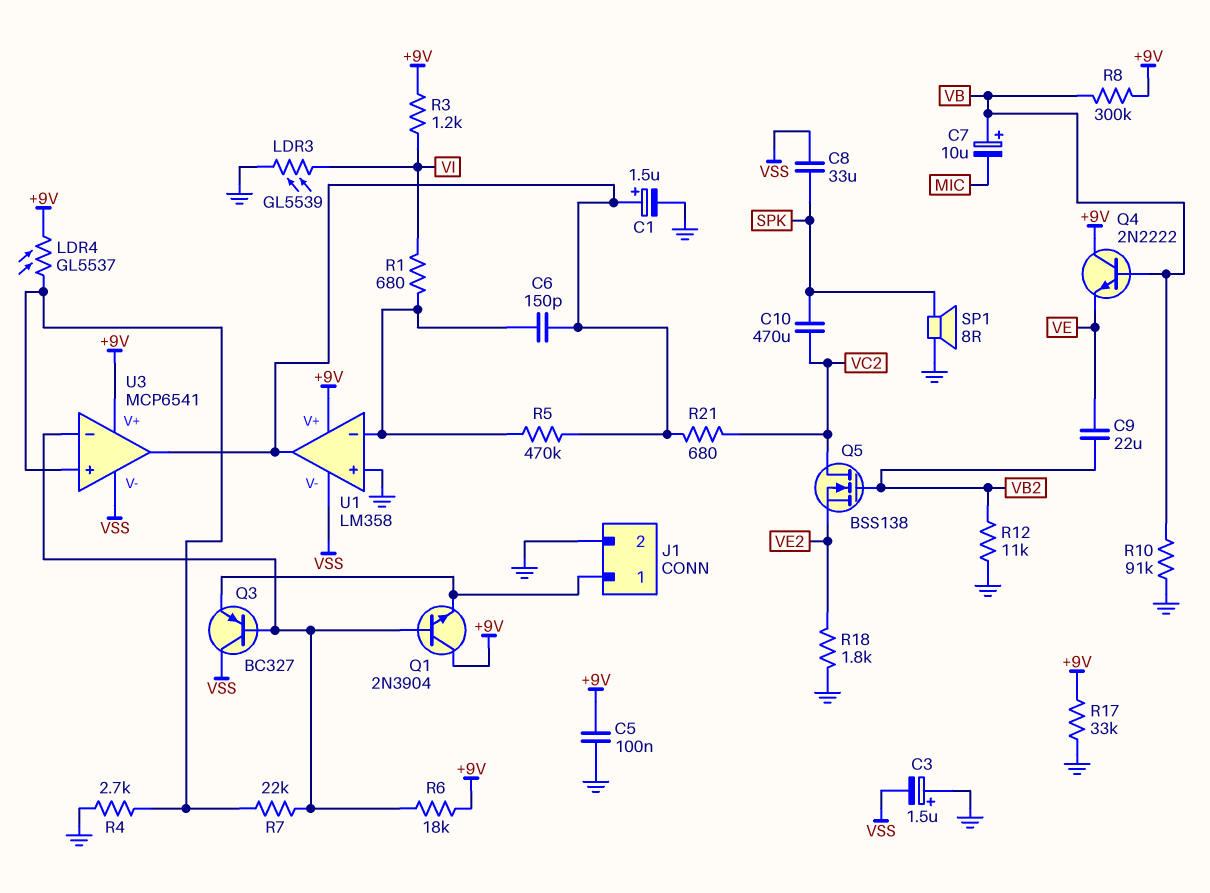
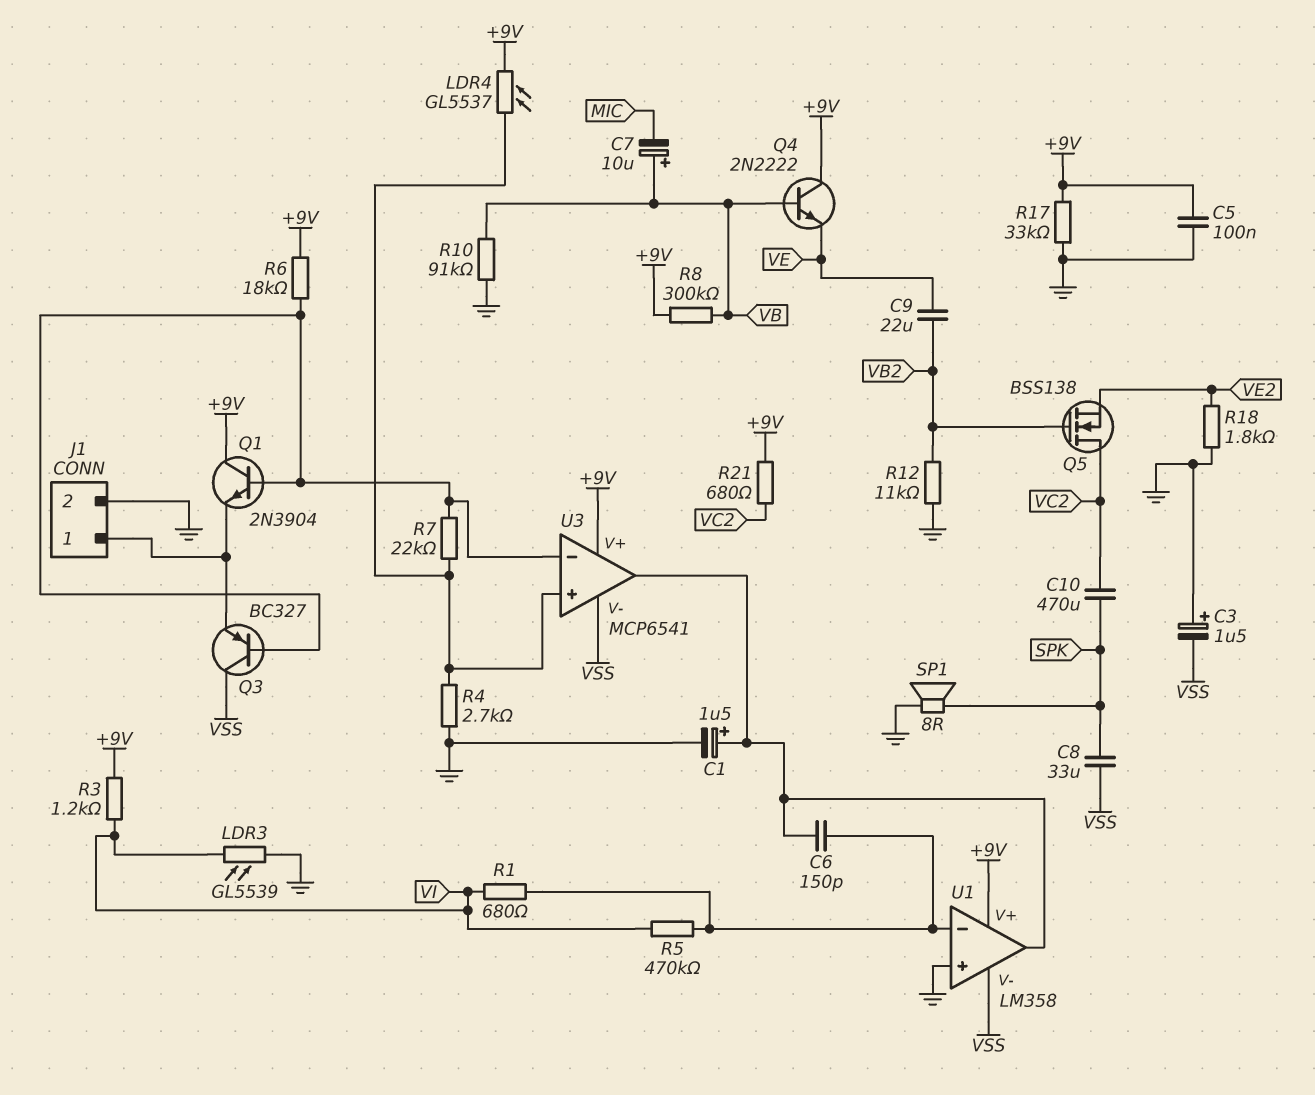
R5: 470k (U1/in-, U1/out) -> 470k (U1/in-, VI)
R21: 680 (U1/out, VC2) -> 680 (+9V, VC2)

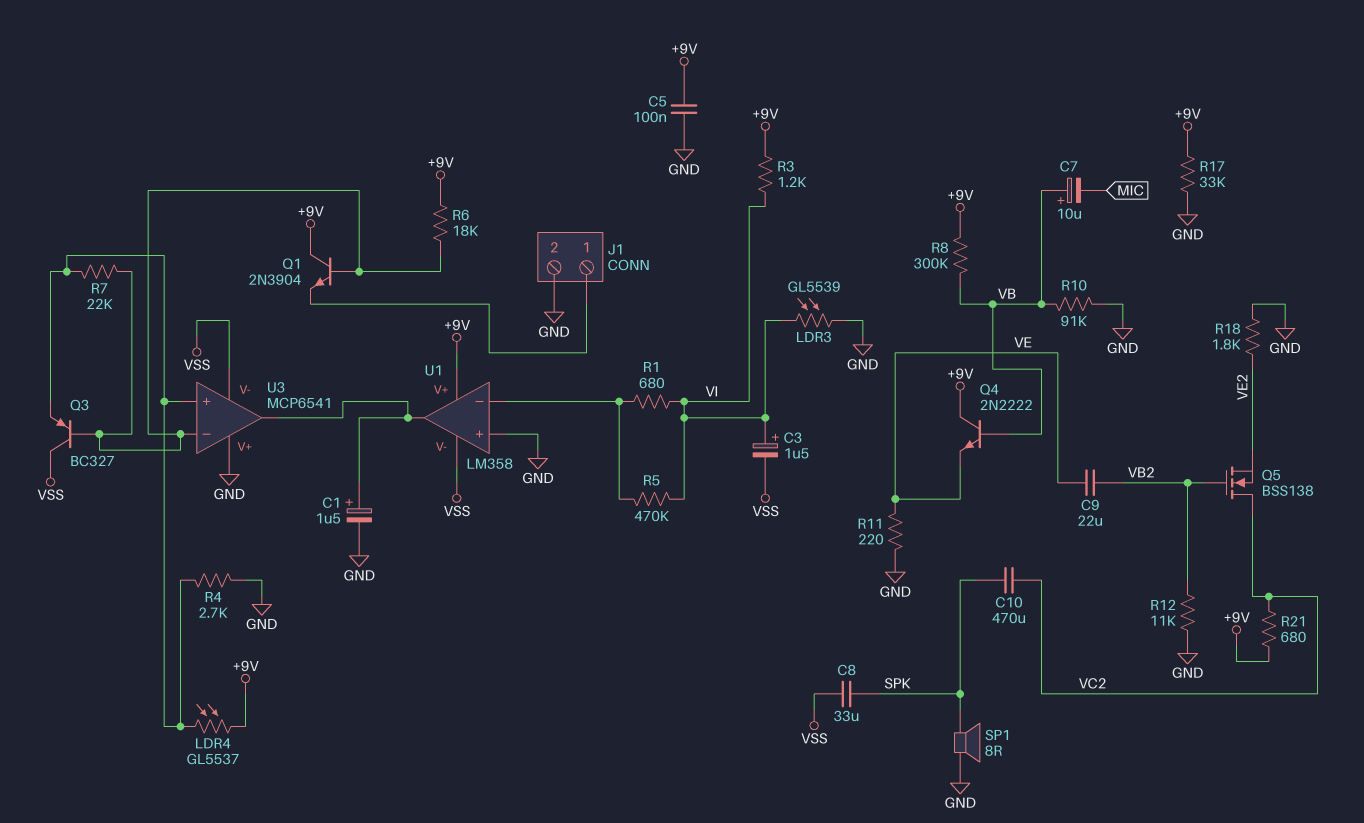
C3: 1.5uF (plus GND, minus VSS) -> 1.5uF (plus VI, minus VSS)
C6: 150pF (U1/in-, U1/out) -> none
Q3: PNP BC327 (B U3/in-, C VSS, E J1/1) -> PNP BC327 (B U3/in-, C VSS, E U3/in+)
R11: none -> 220 (GND, VE)
U3 pin V+: +9V -> GND

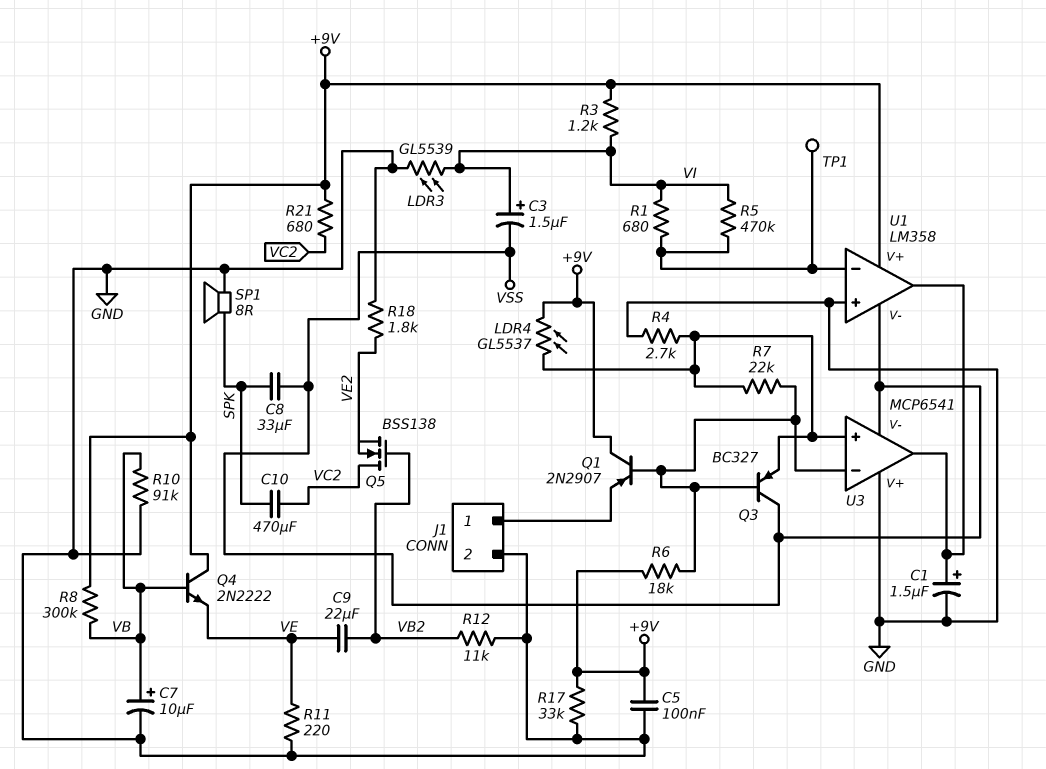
C7: 10uF (plus VB, minus MIC) -> 10uF (plus VB, minus GND)
Q1: NPN 2N3904 (B U3/in-, C +9V, E J1/1) -> PNP 2N2907 (B U3/in-, C +9V, E J1/1)
TP1: none -> test point (U1/in-)

